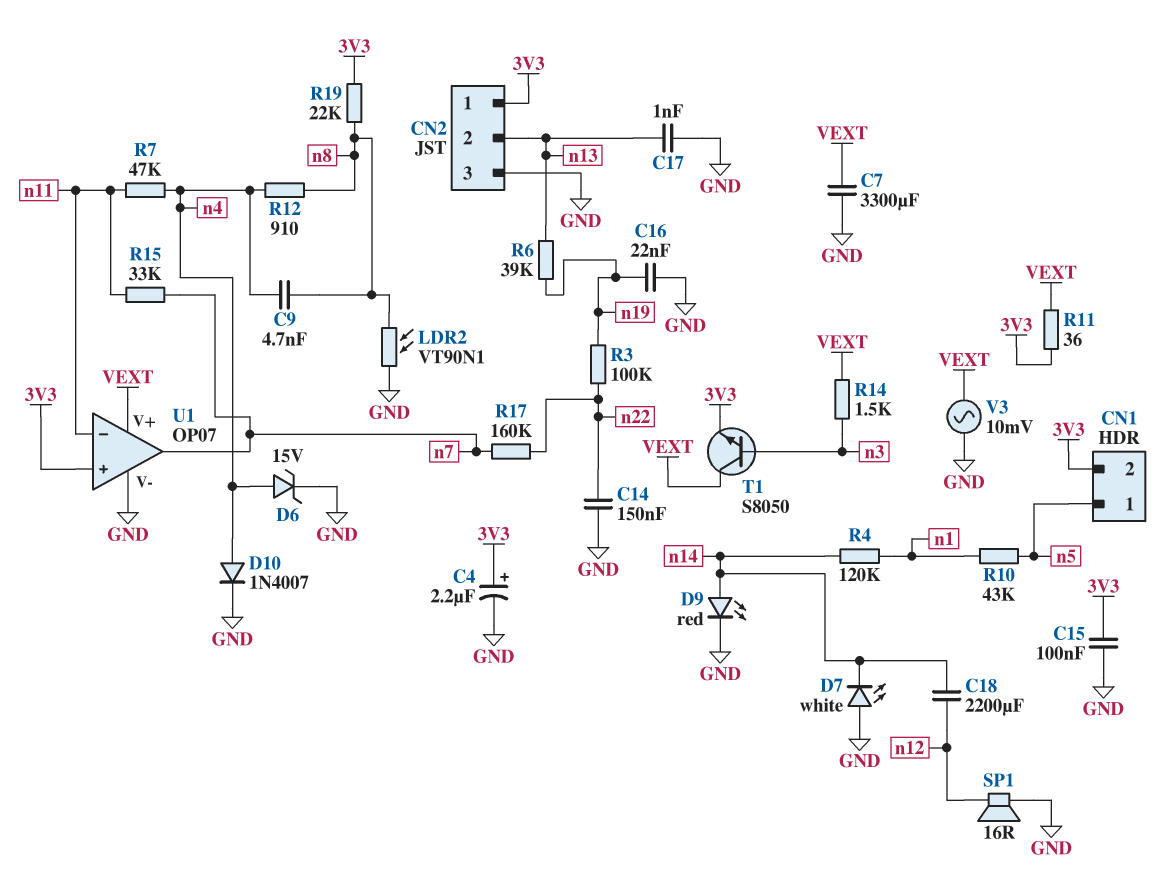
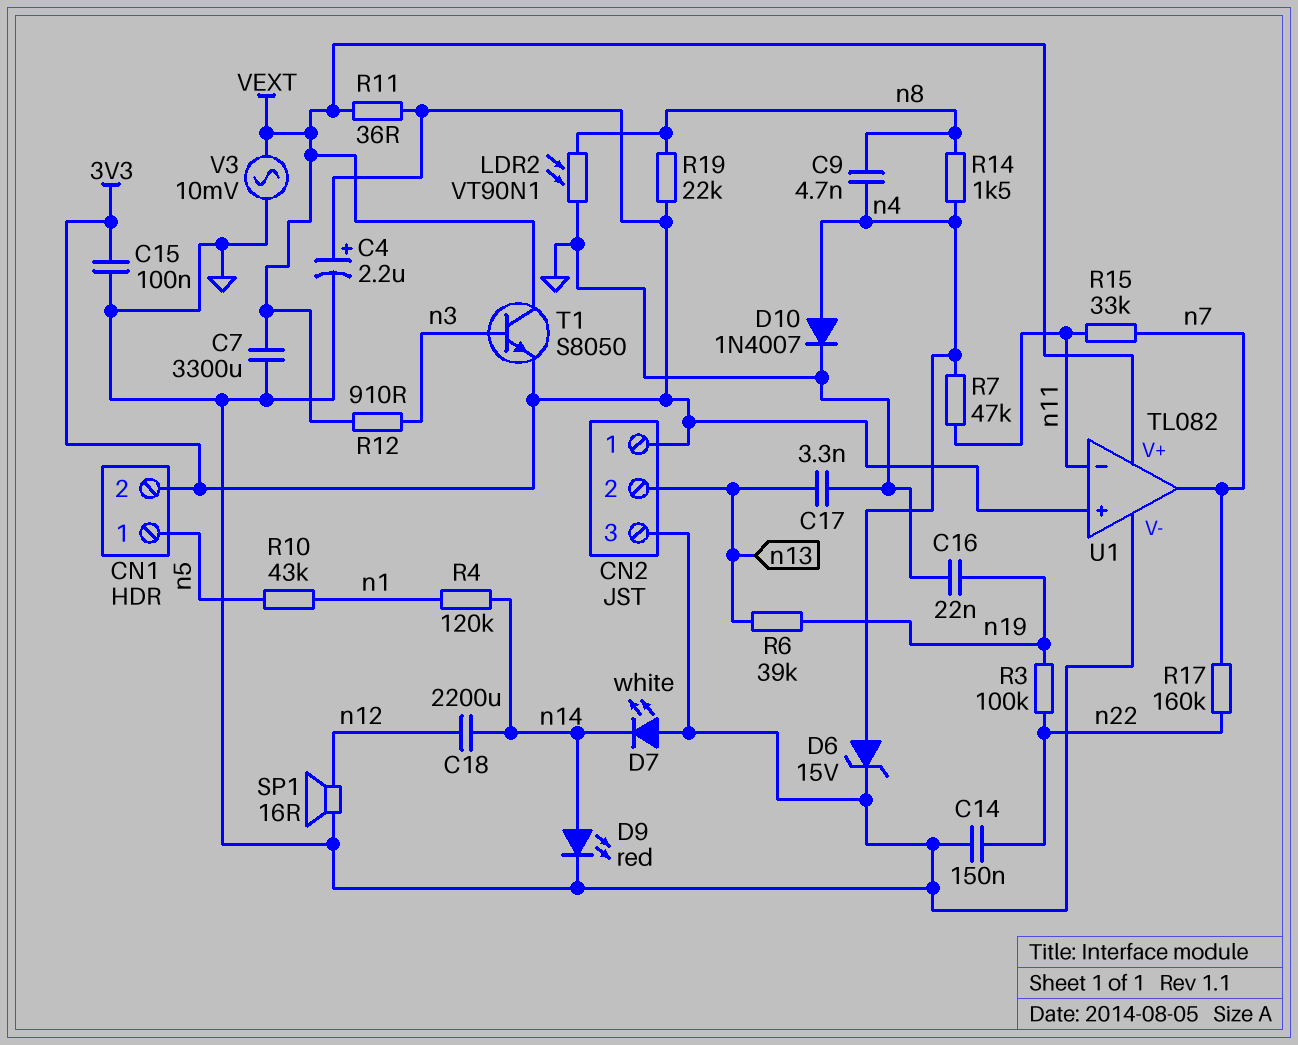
C17: 1nF (GND, n13) -> 3.3nF (GND, n13)
R12: 910 (n4, n8) -> 910 (VEXT, n3)
R14: 1.5k (VEXT, n3) -> 1.5k (n4, n8)
U1: OP07 -> TL082

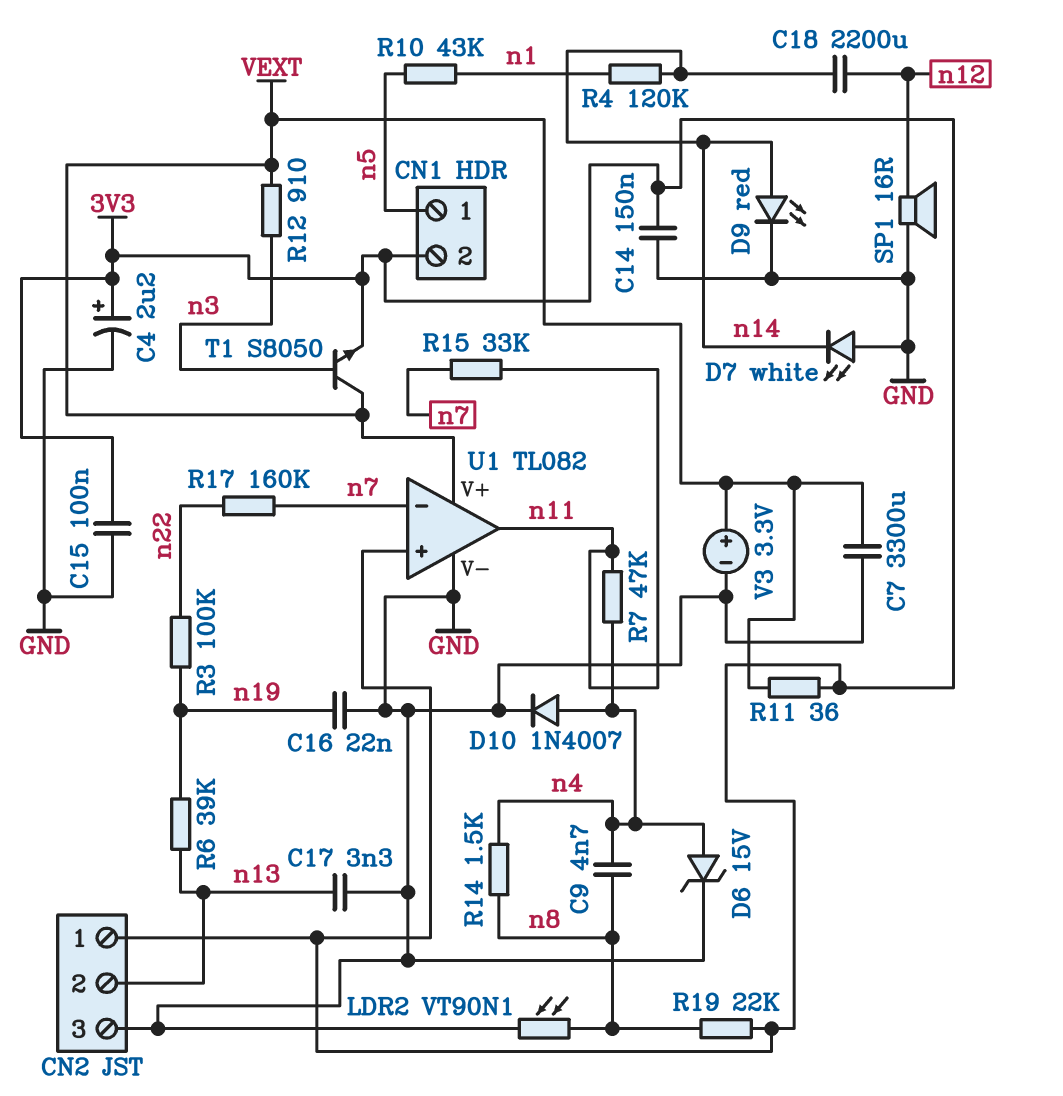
C14: 150nF (GND, n22) -> 150nF (3V3, GND)
U1 pin in-: n11 -> n7
U1 pin out: n7 -> n11
V3: AC 10mV (GND, VEXT) -> 3.3V (plus VEXT, minus GND)

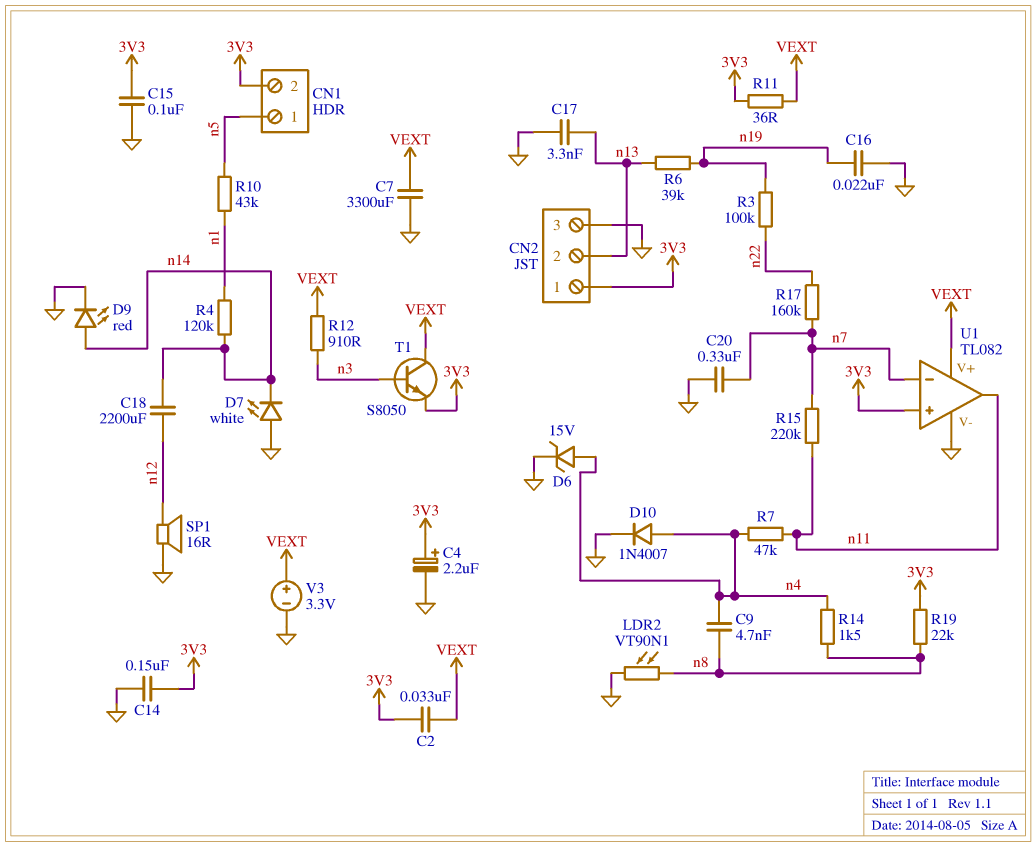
C2: none -> 33nF (3V3, VEXT)
C20: none -> 330nF (GND, n7)
R15: 33k (n7, n11) -> 220k (n7, n11)

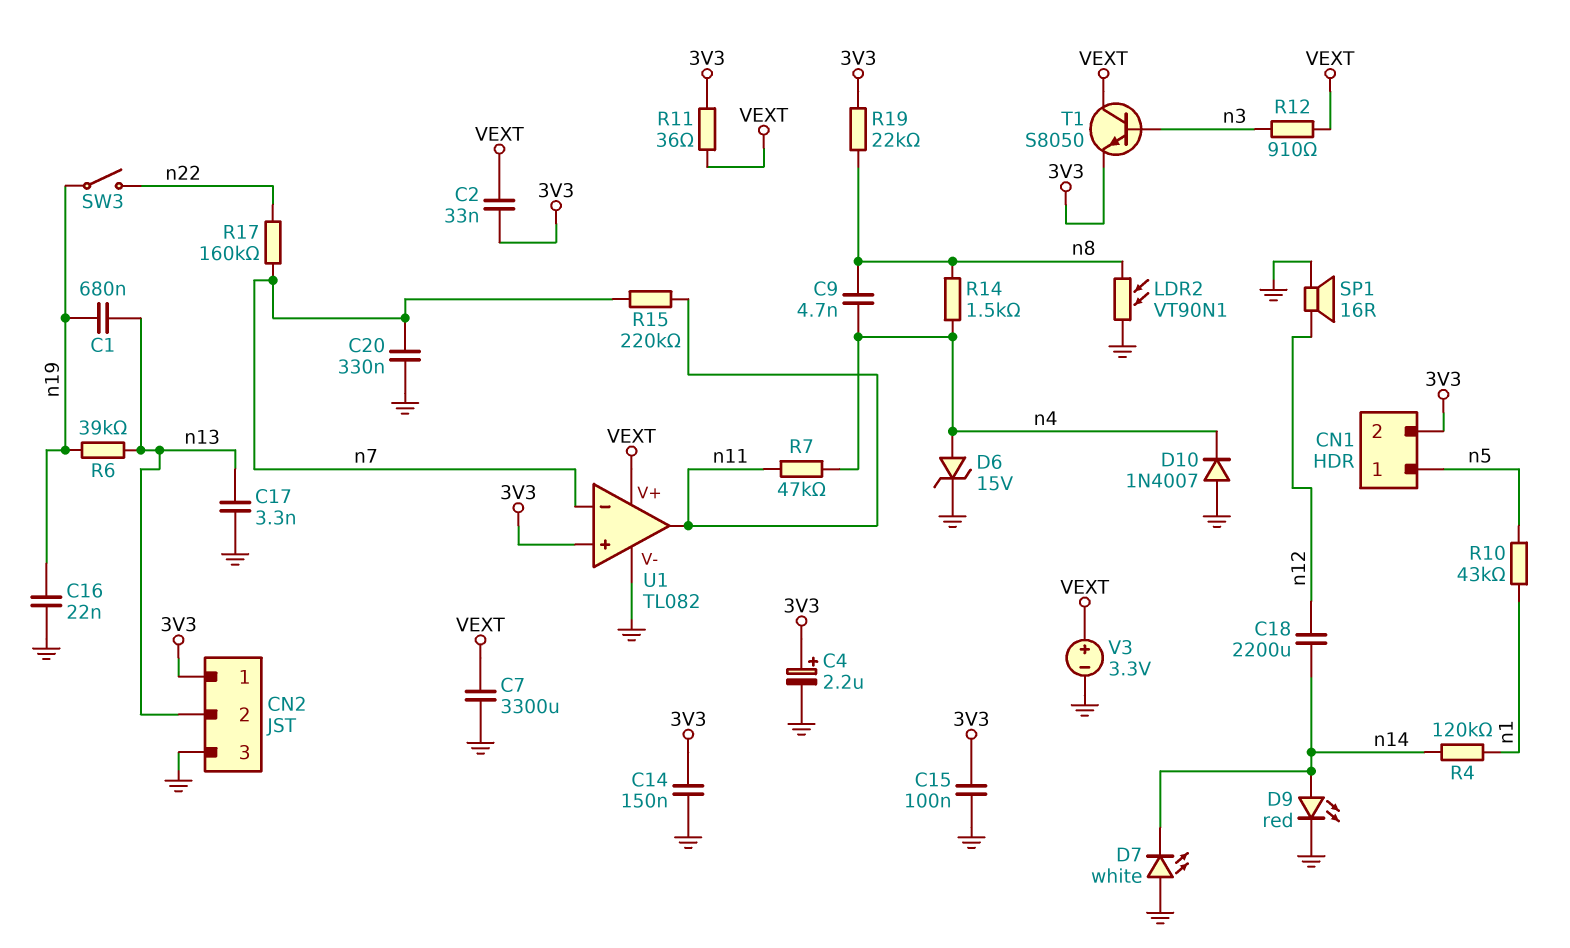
C1: none -> 680nF (n13, n19)
D10: diode 1N4007 (A n4, K GND) -> diode 1N4007 (A GND, K n4)
R3: 100k (n19, n22) -> none
SW3: none -> switch (n19, n22)

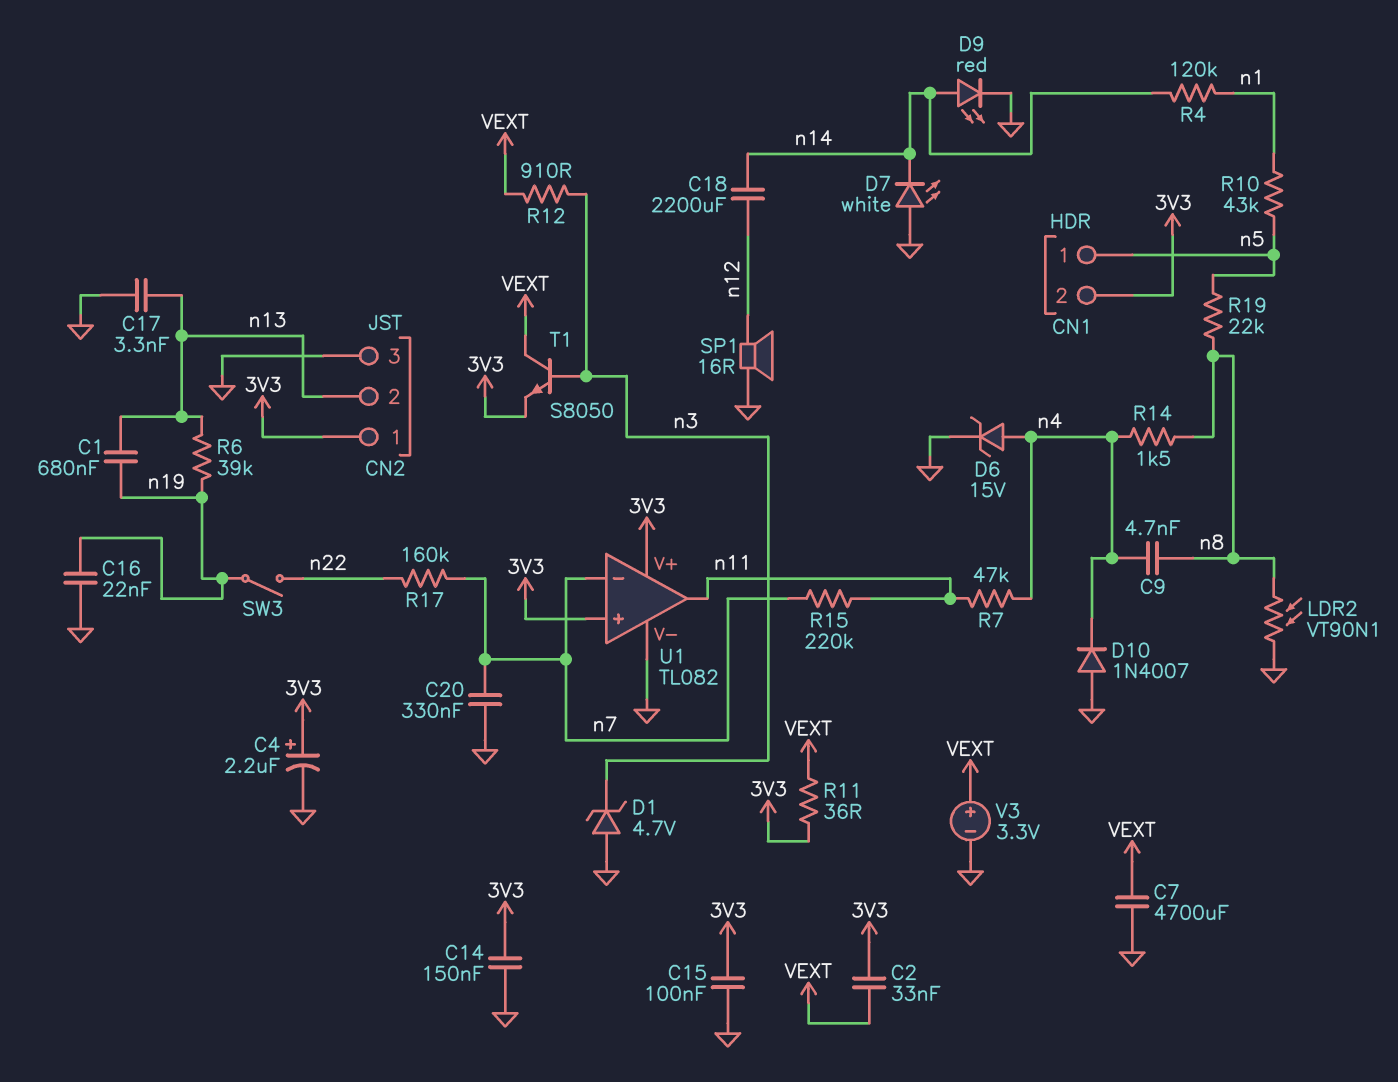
C7: 3300uF (GND, VEXT) -> 4700uF (GND, VEXT)
D1: none -> zener 4.7V (A GND, K n3)
R19: 22k (3V3, n8) -> 22k (n5, n8)
U1 pin V+: VEXT -> 3V3

